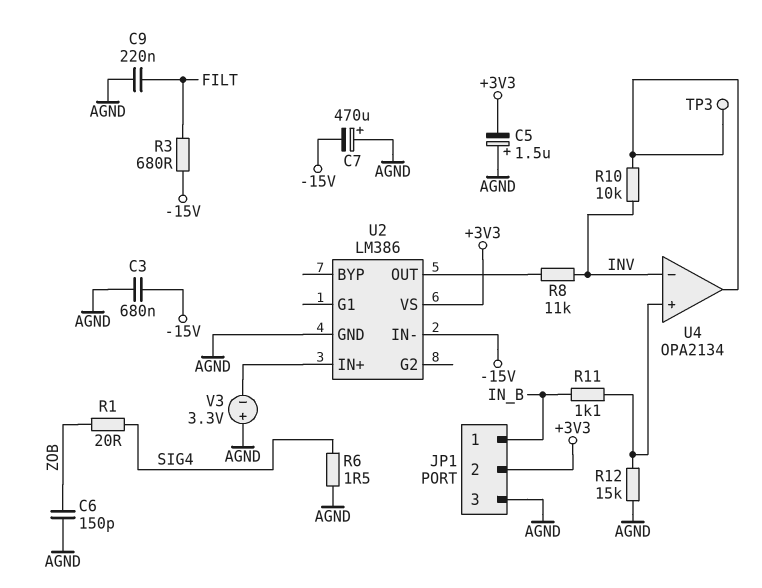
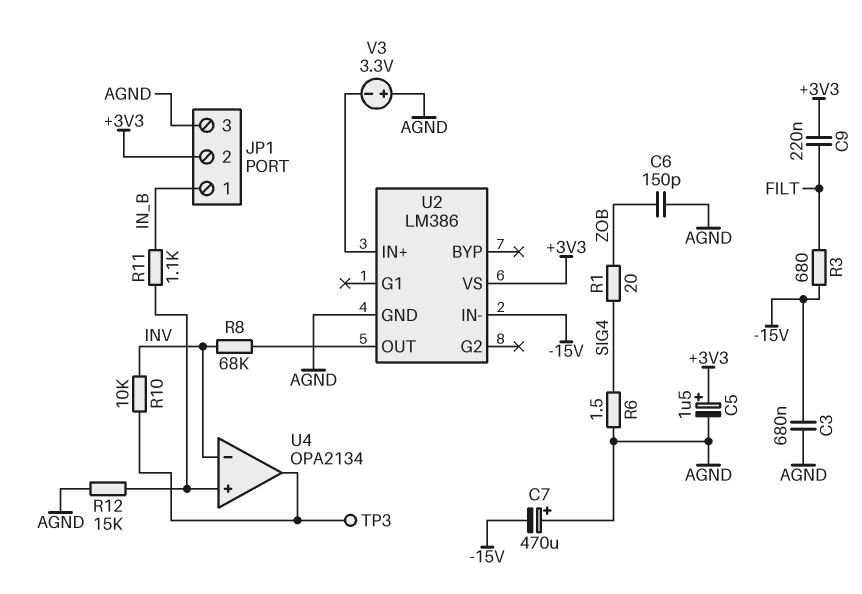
C5: 1.5uF (plus AGND, minus +3V3) -> 1.5uF (plus +3V3, minus AGND)
C9: 220nF (AGND, FILT) -> 220nF (+3V3, FILT)
R8: 11k (INV, U2/OUT) -> 68k (INV, U2/OUT)

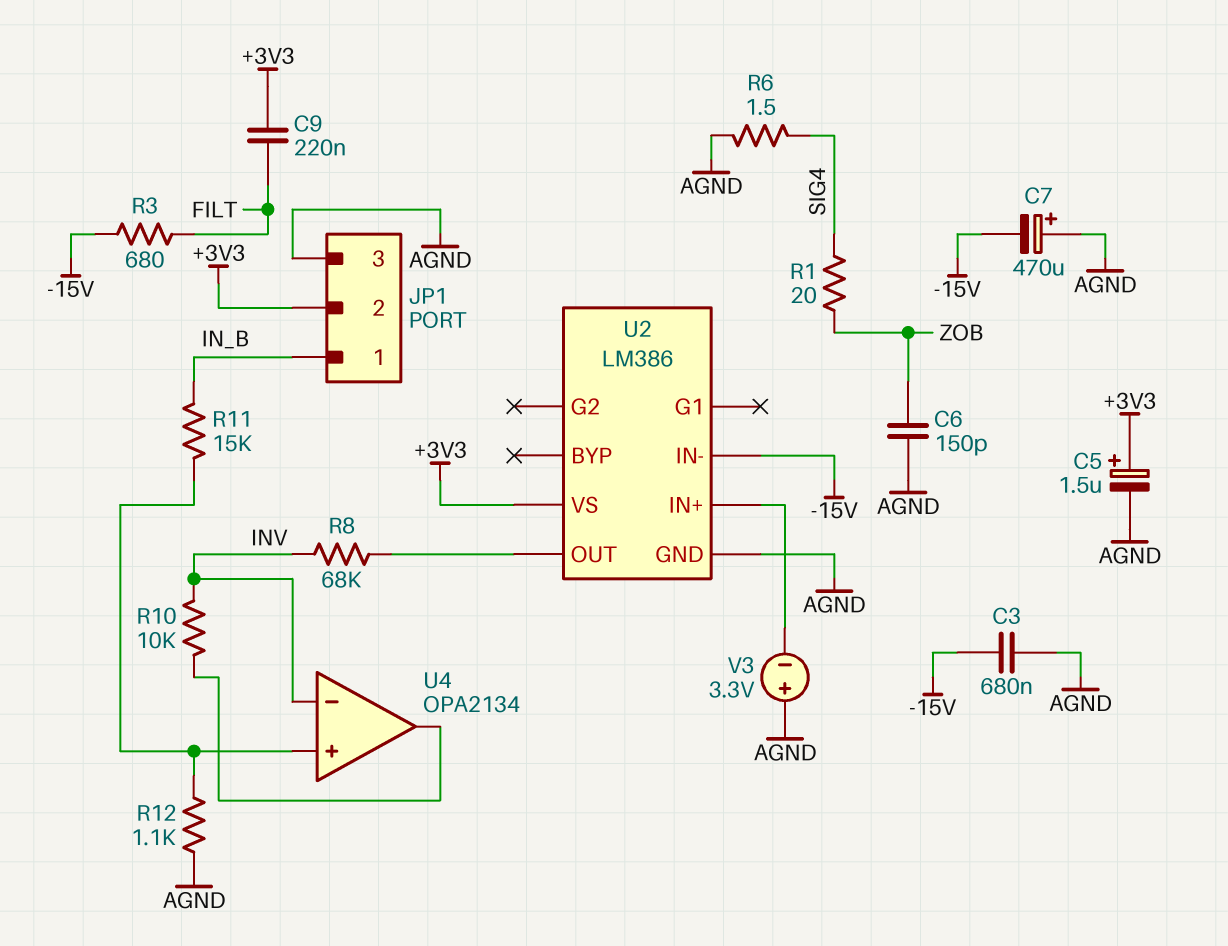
R11: 1.1k (IN_B, U4/in+) -> 15k (IN_B, U4/in+)
R12: 15k (AGND, U4/in+) -> 1.1k (AGND, U4/in+)
TP3: test point (U4/out) -> none

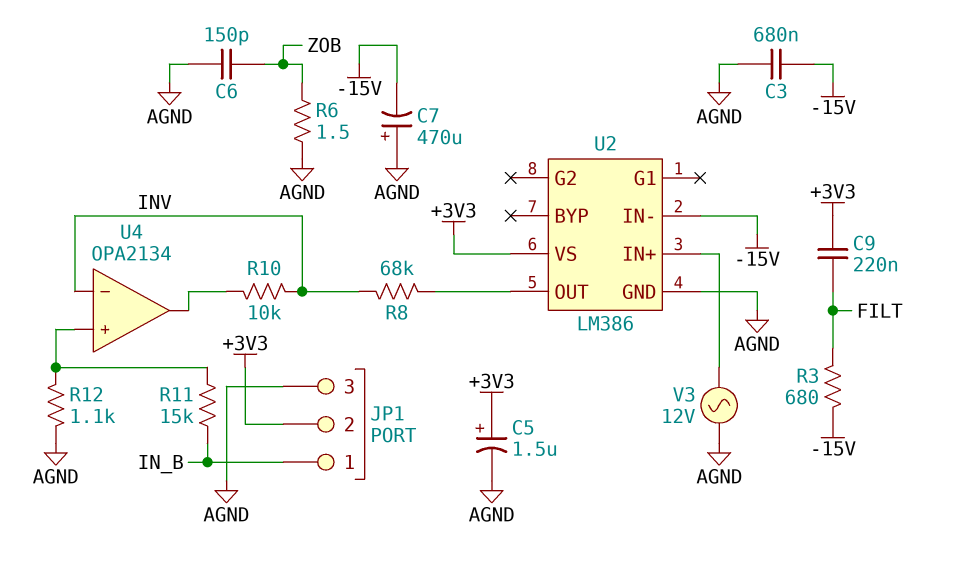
R1: 20 (SIG4, ZOB) -> none
R6: 1.5 (AGND, SIG4) -> 1.5 (AGND, ZOB)
V3: 3.3V (plus AGND, minus U2/IN+) -> AC 12V (AGND, U2/IN+)

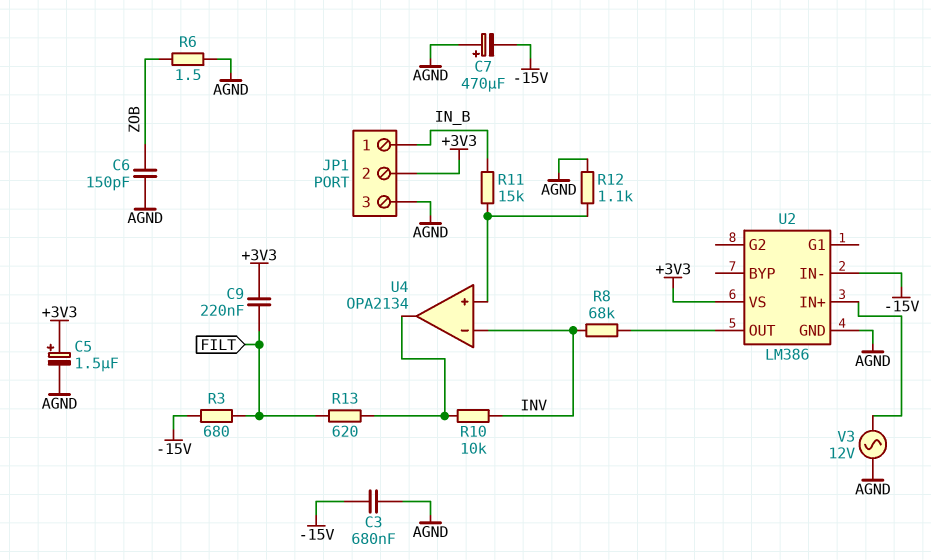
R13: none -> 620 (FILT, U4/out)

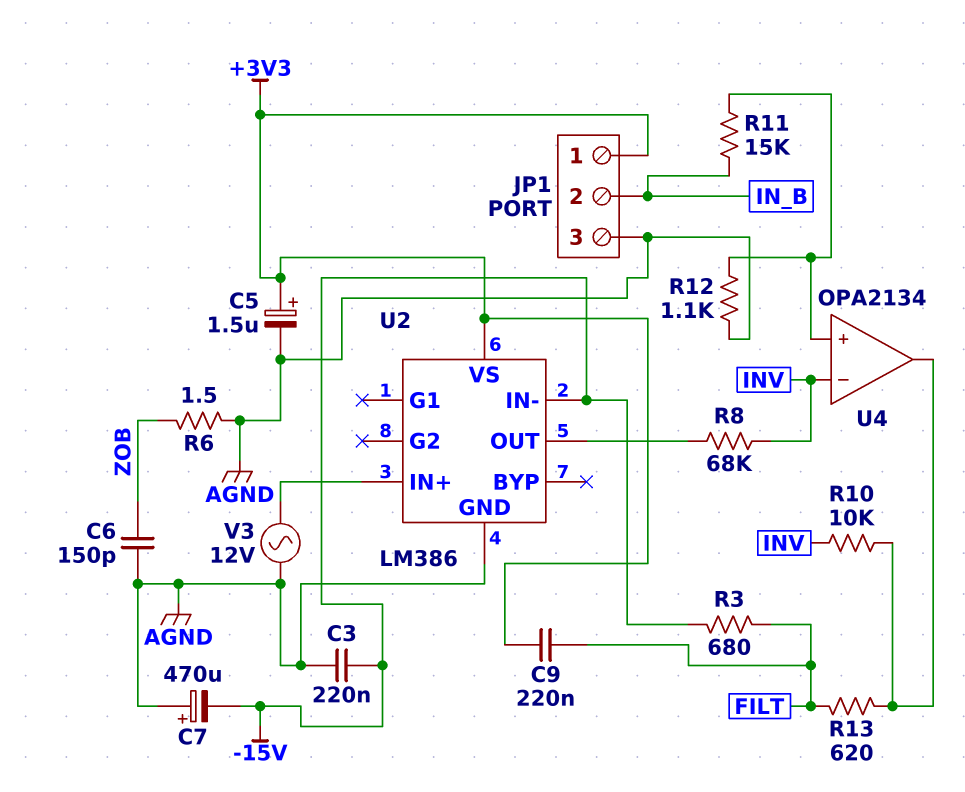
C3: 680nF (-15V, AGND) -> 220nF (-15V, AGND)
JP1 pin 1: IN_B -> +3V3
JP1 pin 2: +3V3 -> IN_B

